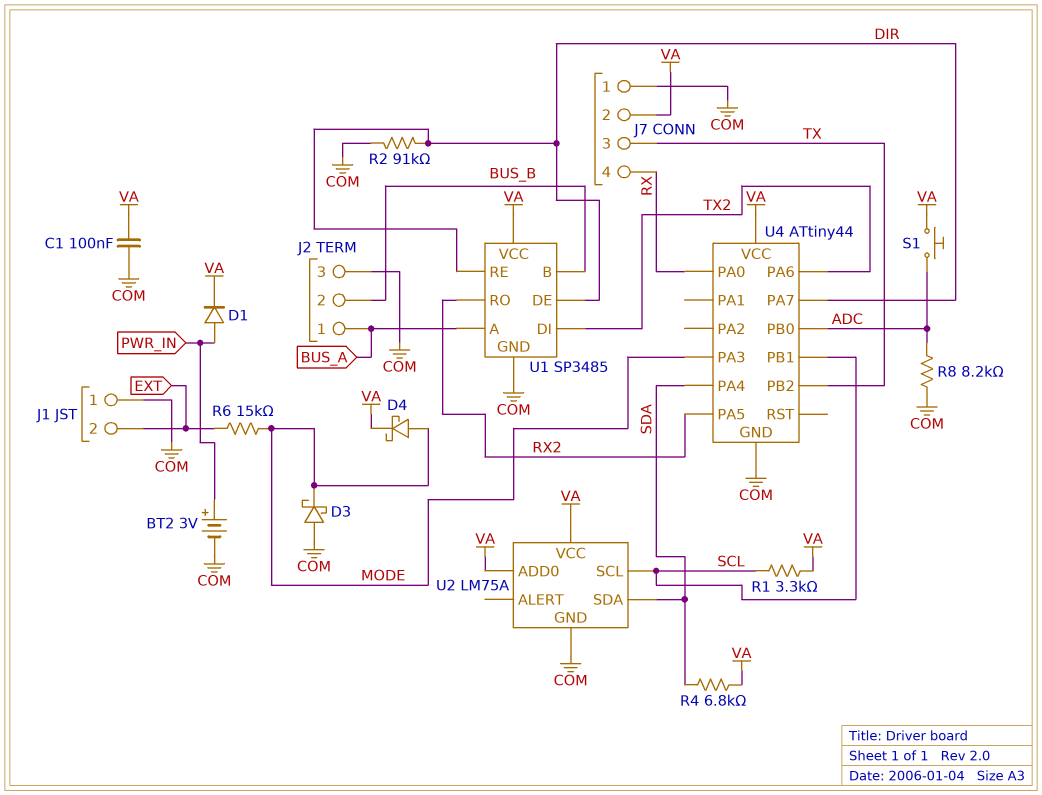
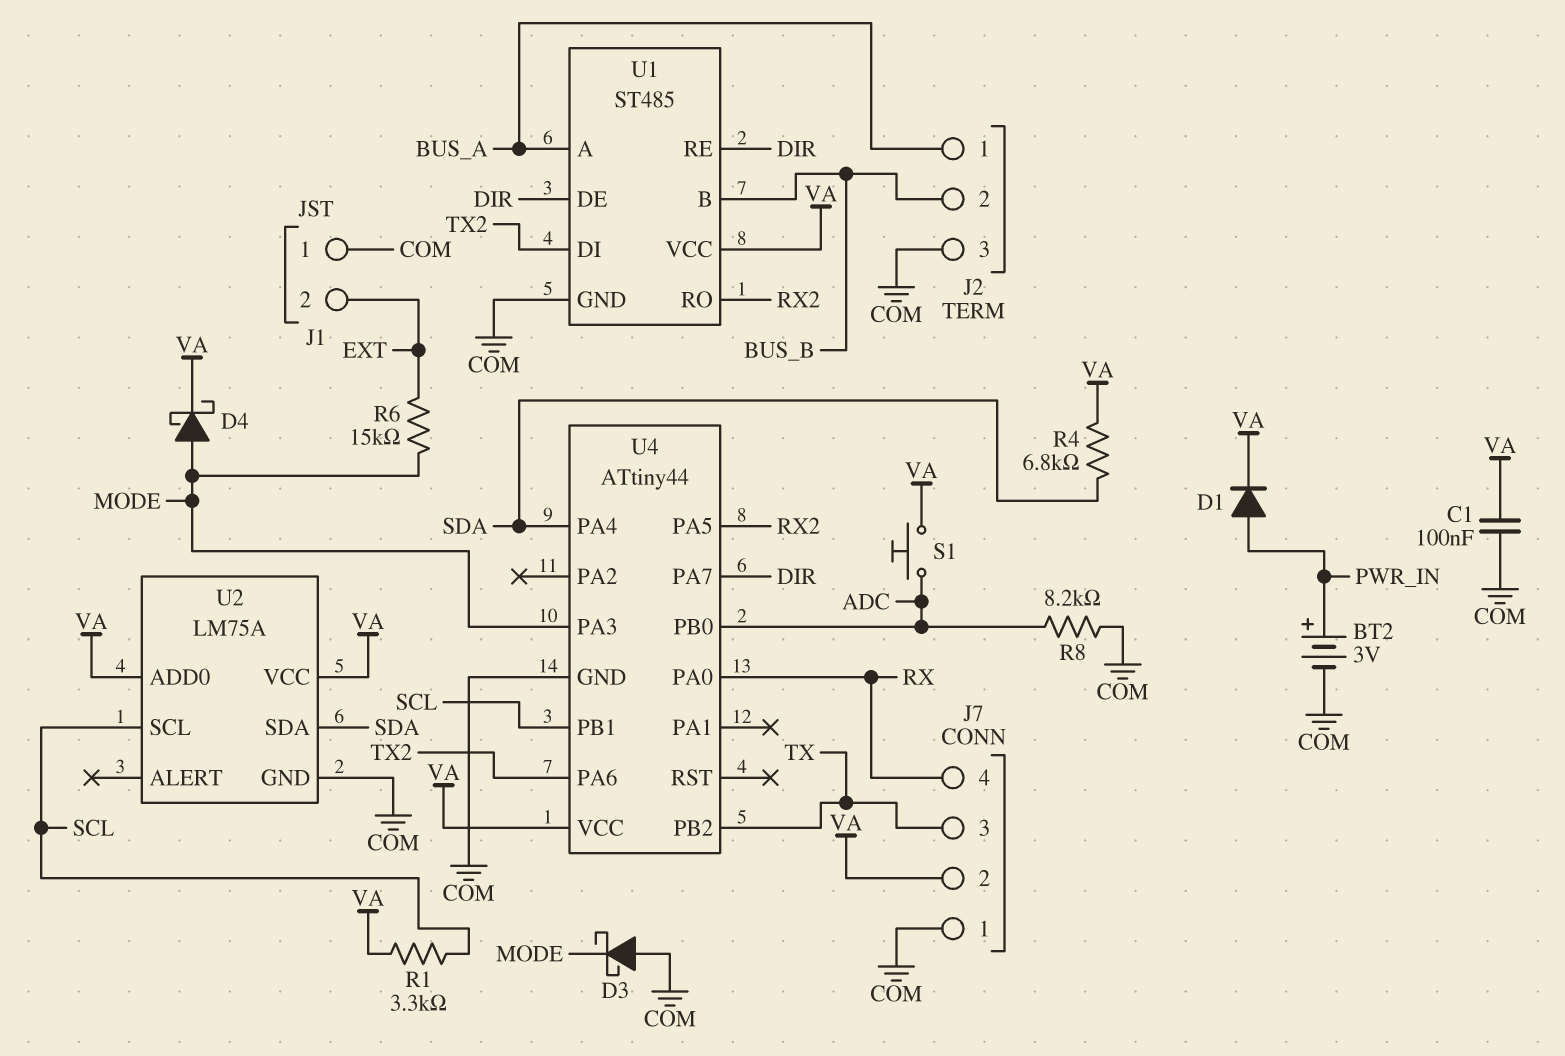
R2: 91k (COM, DIR) -> none
U1: SP3485 -> ST485

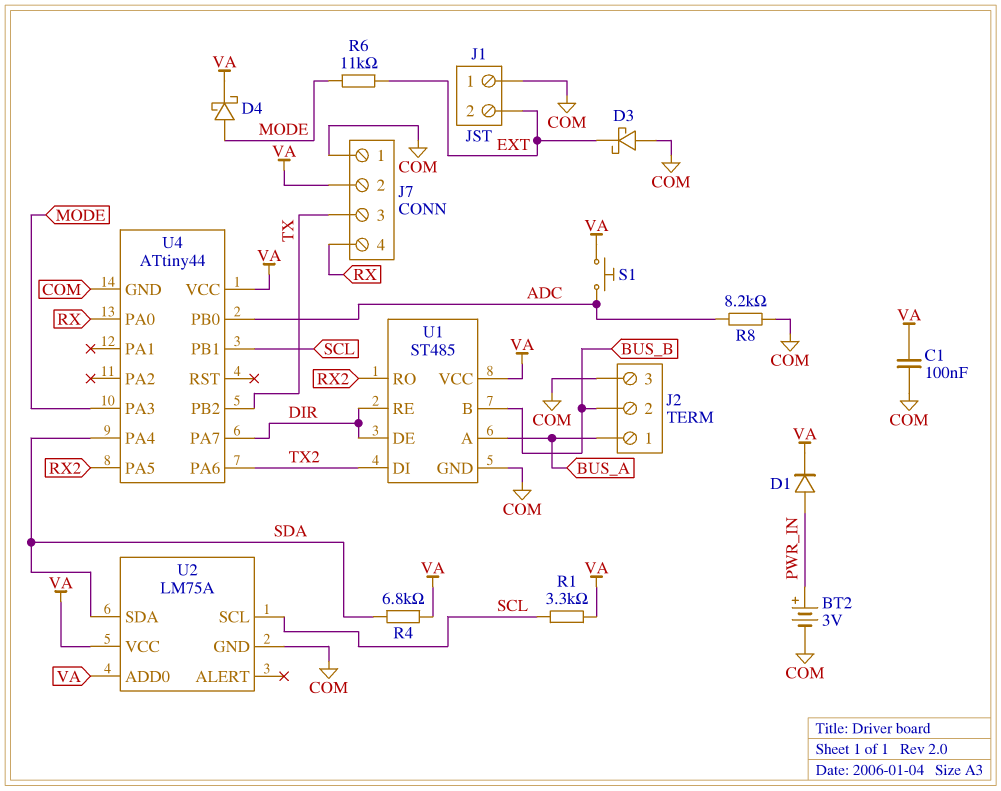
D3: schottky (A COM, K MODE) -> schottky (A COM, K EXT)
R6: 15k (EXT, MODE) -> 11k (EXT, MODE)

